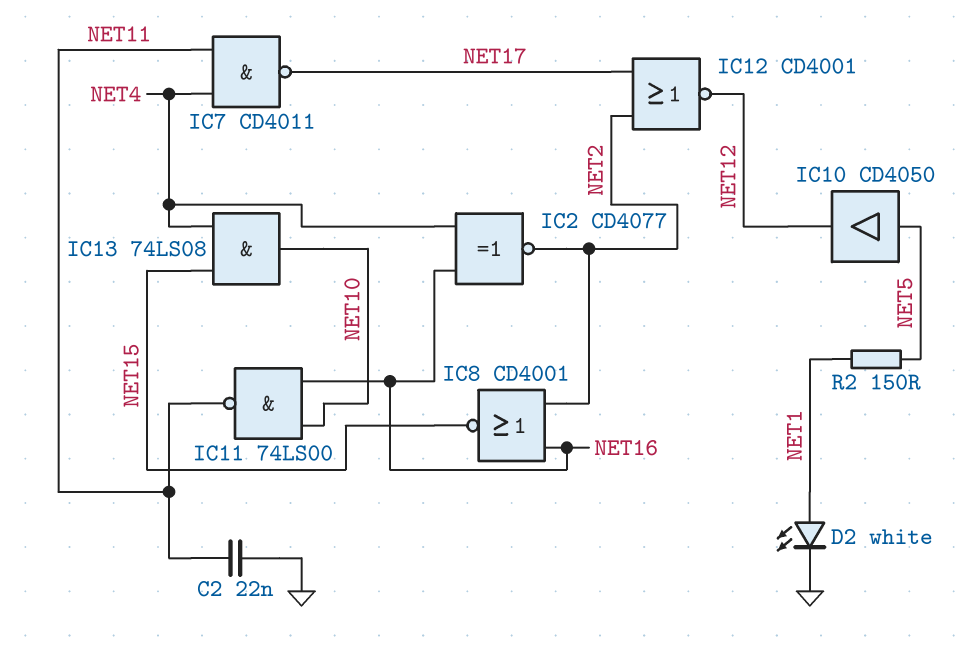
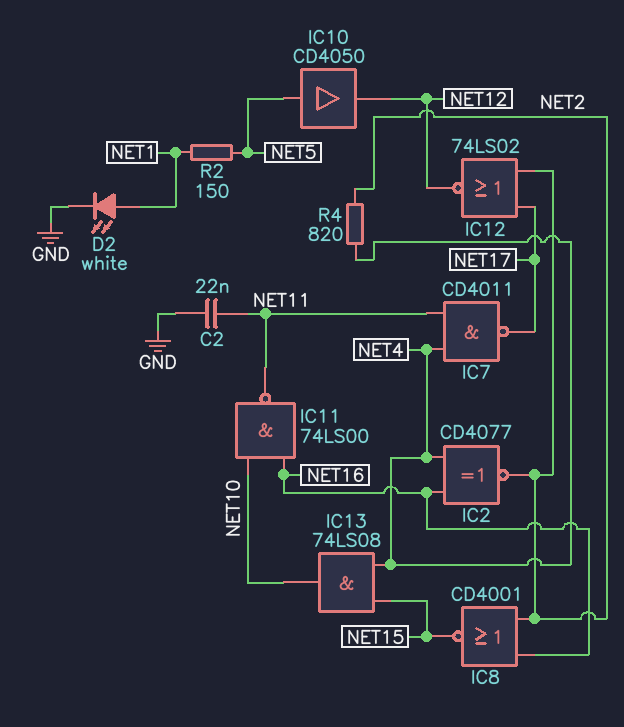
IC12: NOR CD4001 (in NET2, in NET17, out NET12) -> NOR 74LS02 (in NET2, in NET17, out NET12)
R4: none -> 820 (NET2, NET4)

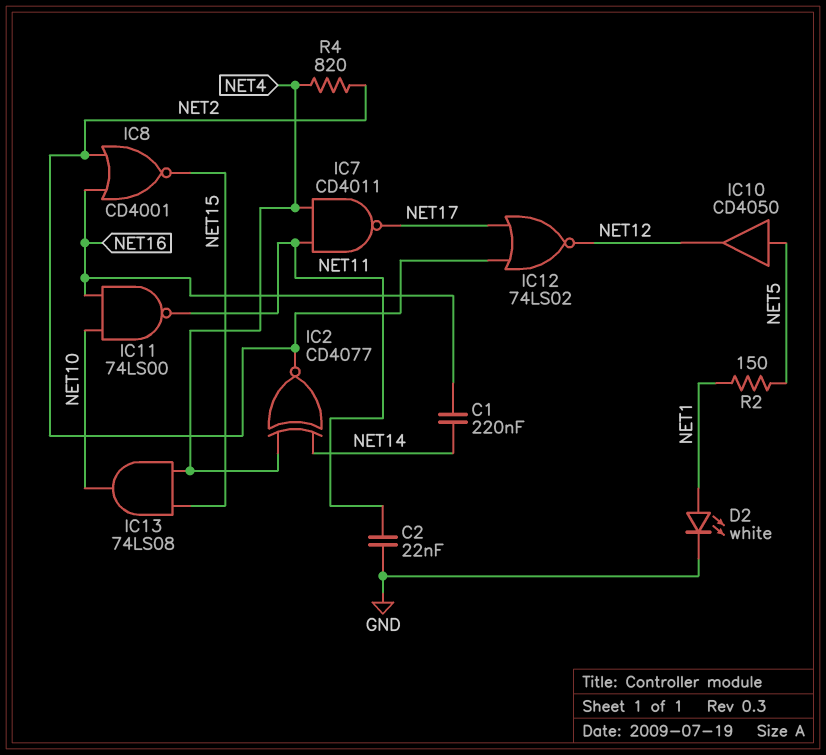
C1: none -> 220nF (NET14, NET16)
IC2: XNOR CD4077 (in NET4, in NET16, out NET2) -> XNOR CD4077 (in NET4, in NET14, out NET2)

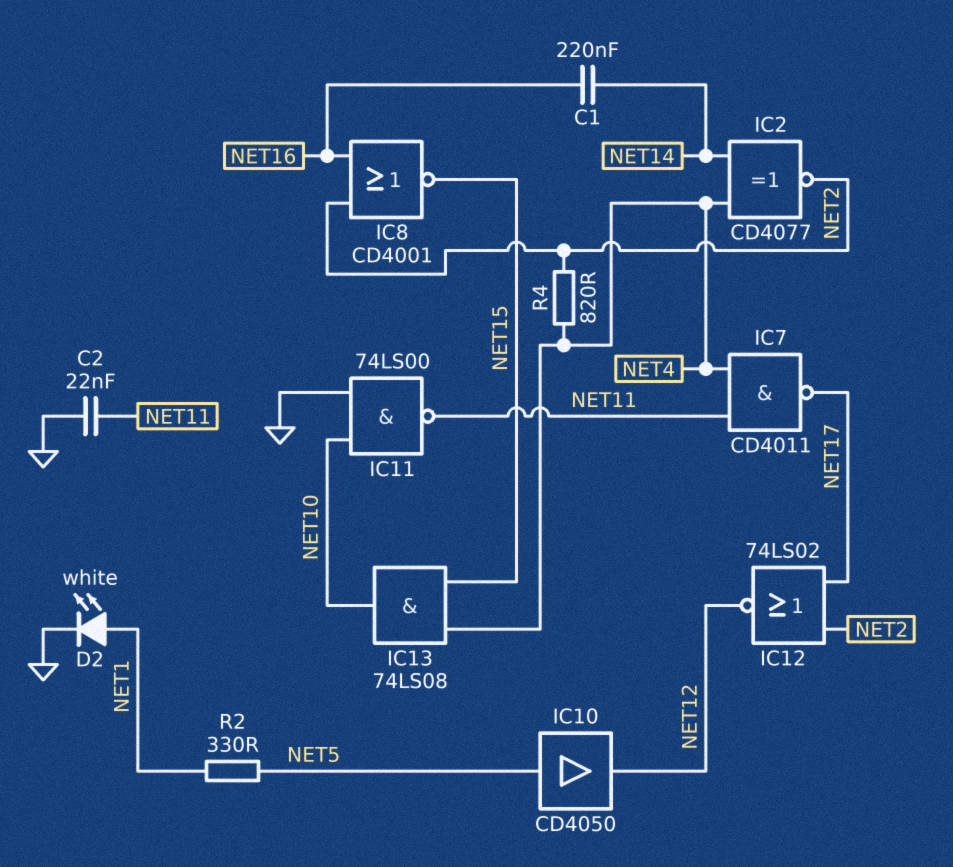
IC11: NAND 74LS00 (in NET10, in NET16, out NET11) -> NAND 74LS00 (in GND, in NET10, out NET11)
R2: 150 (NET1, NET5) -> 330 (NET1, NET5)

